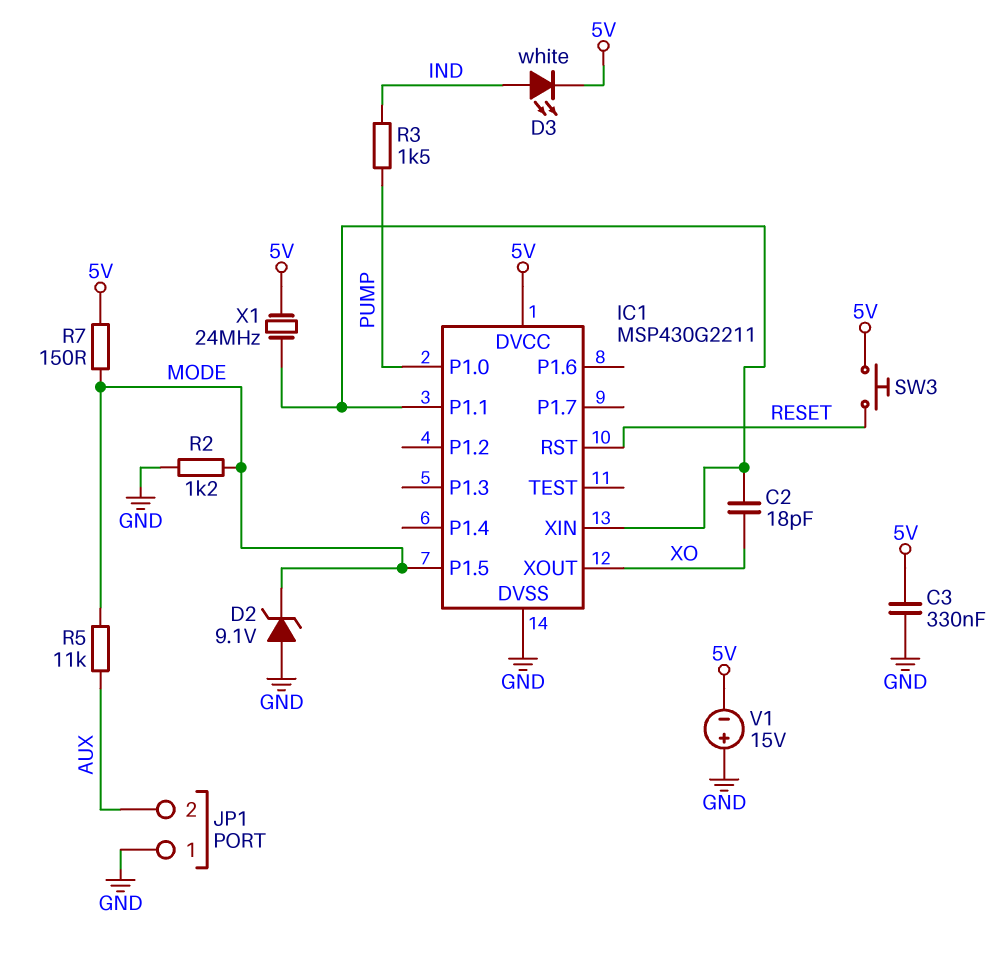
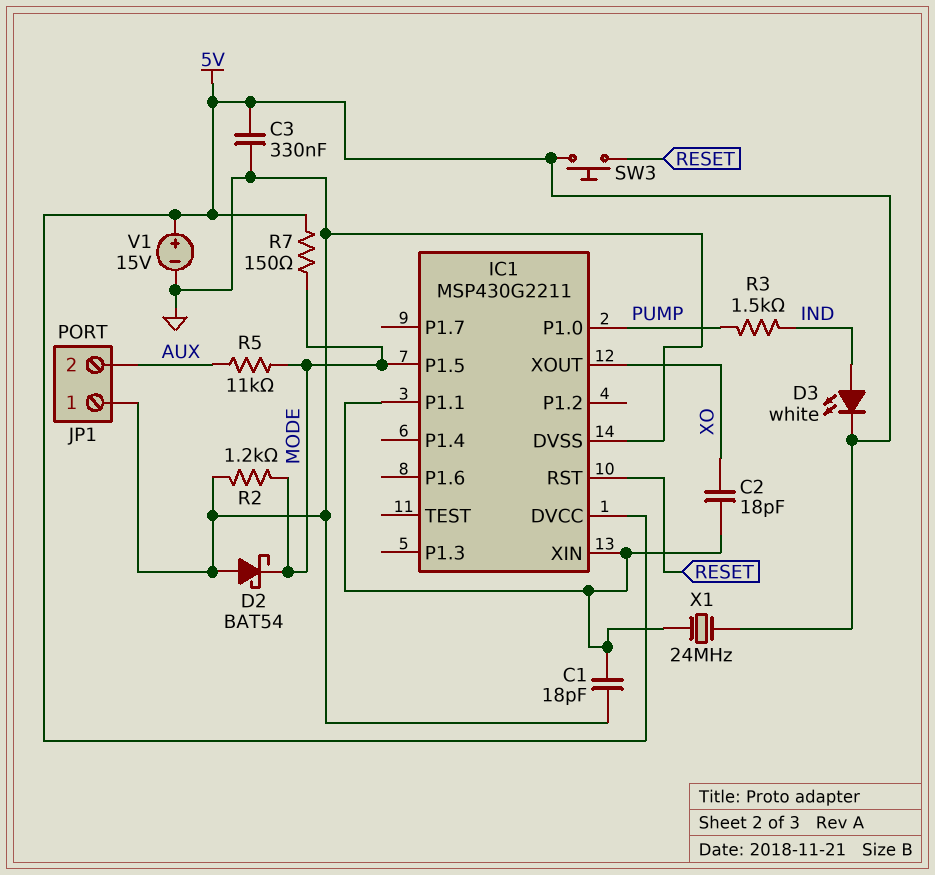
C1: none -> 18pF (GND, IC1/P1.1)
D2: zener 9.1V (A GND, K MODE) -> schottky BAT54 (A GND, K MODE)
V1: 15V (plus GND, minus 5V) -> 15V (plus 5V, minus GND)

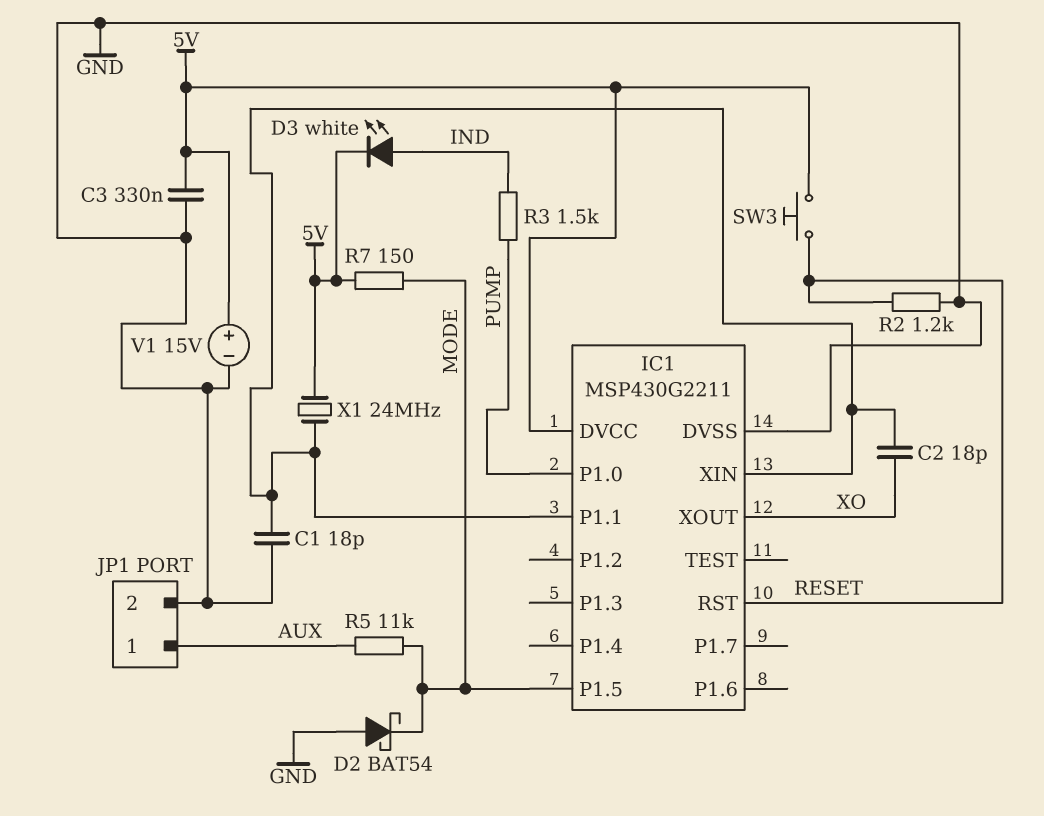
JP1 pin 1: GND -> AUX
JP1 pin 2: AUX -> GND
R2: 1.2k (GND, MODE) -> 1.2k (GND, RESET)

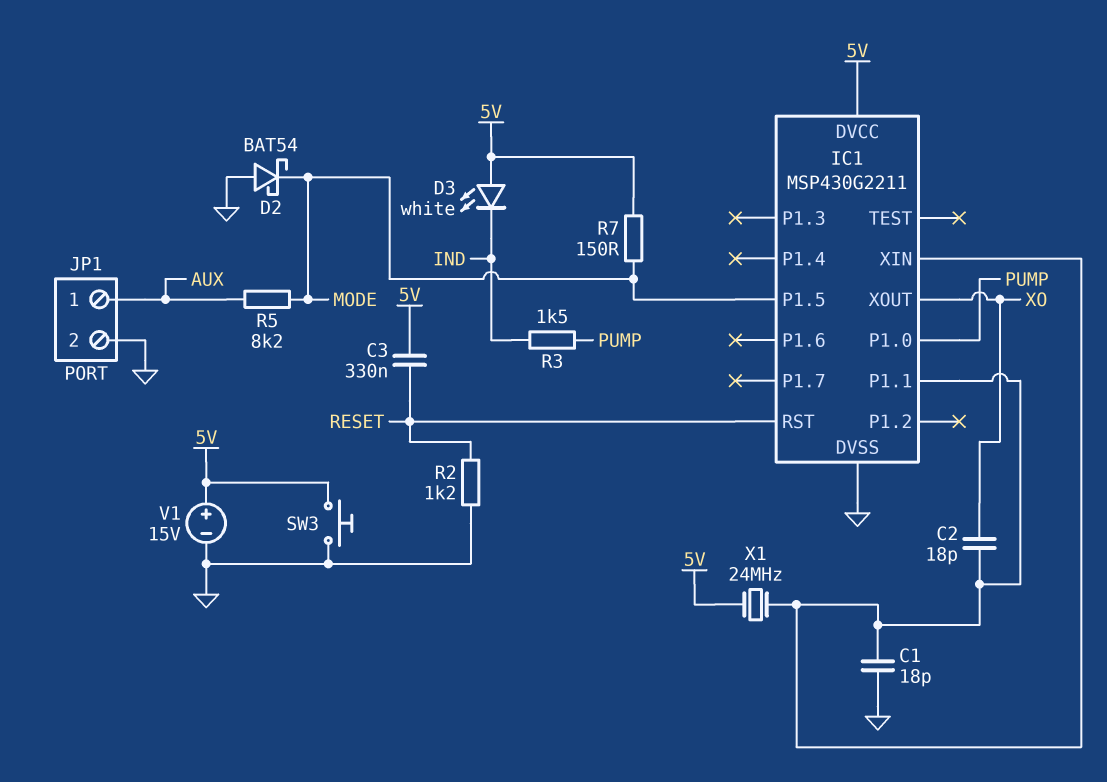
C3: 330nF (5V, GND) -> 330nF (5V, RESET)
D3: LED white (A IND, K 5V) -> LED white (A 5V, K IND)
R5: 11k (AUX, MODE) -> 8.2k (AUX, MODE)
SW3: button (5V, RESET) -> button (5V, GND)

